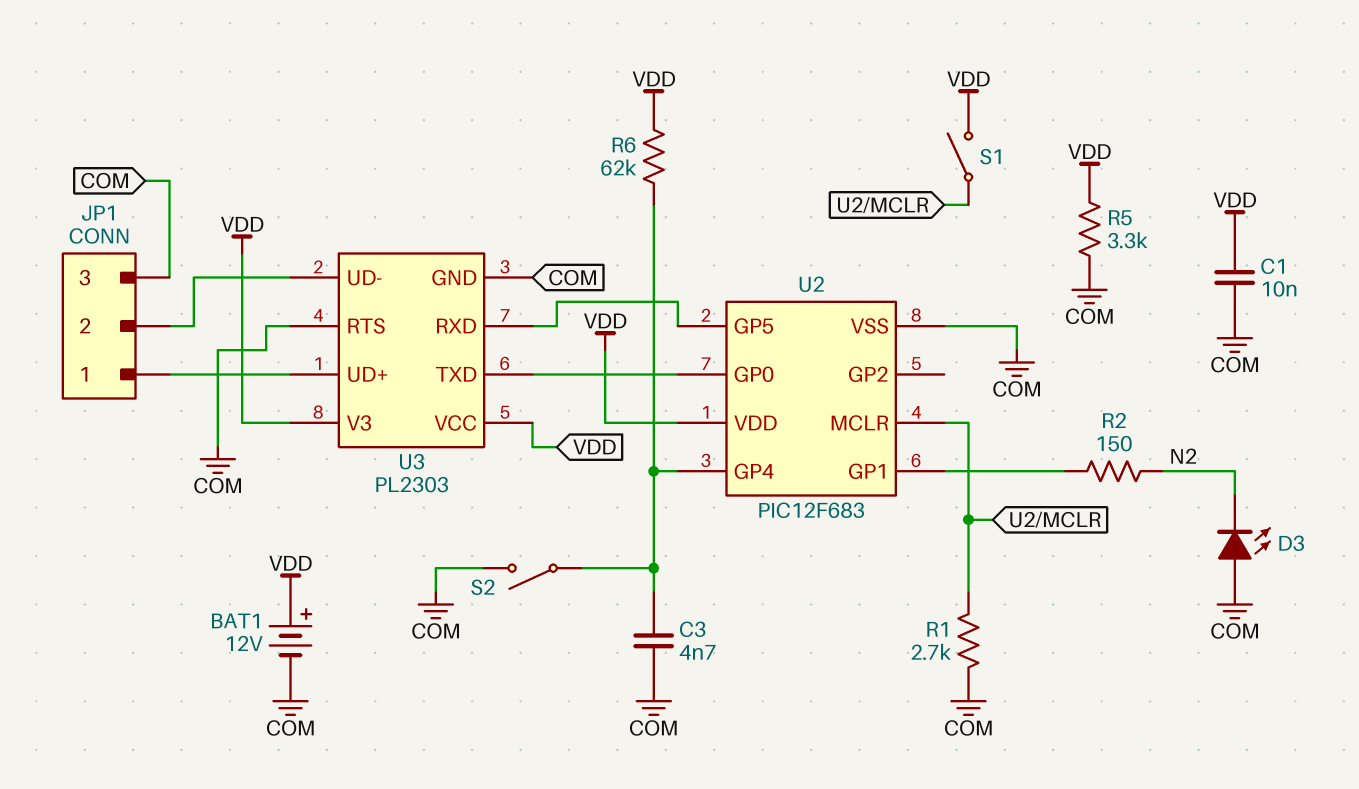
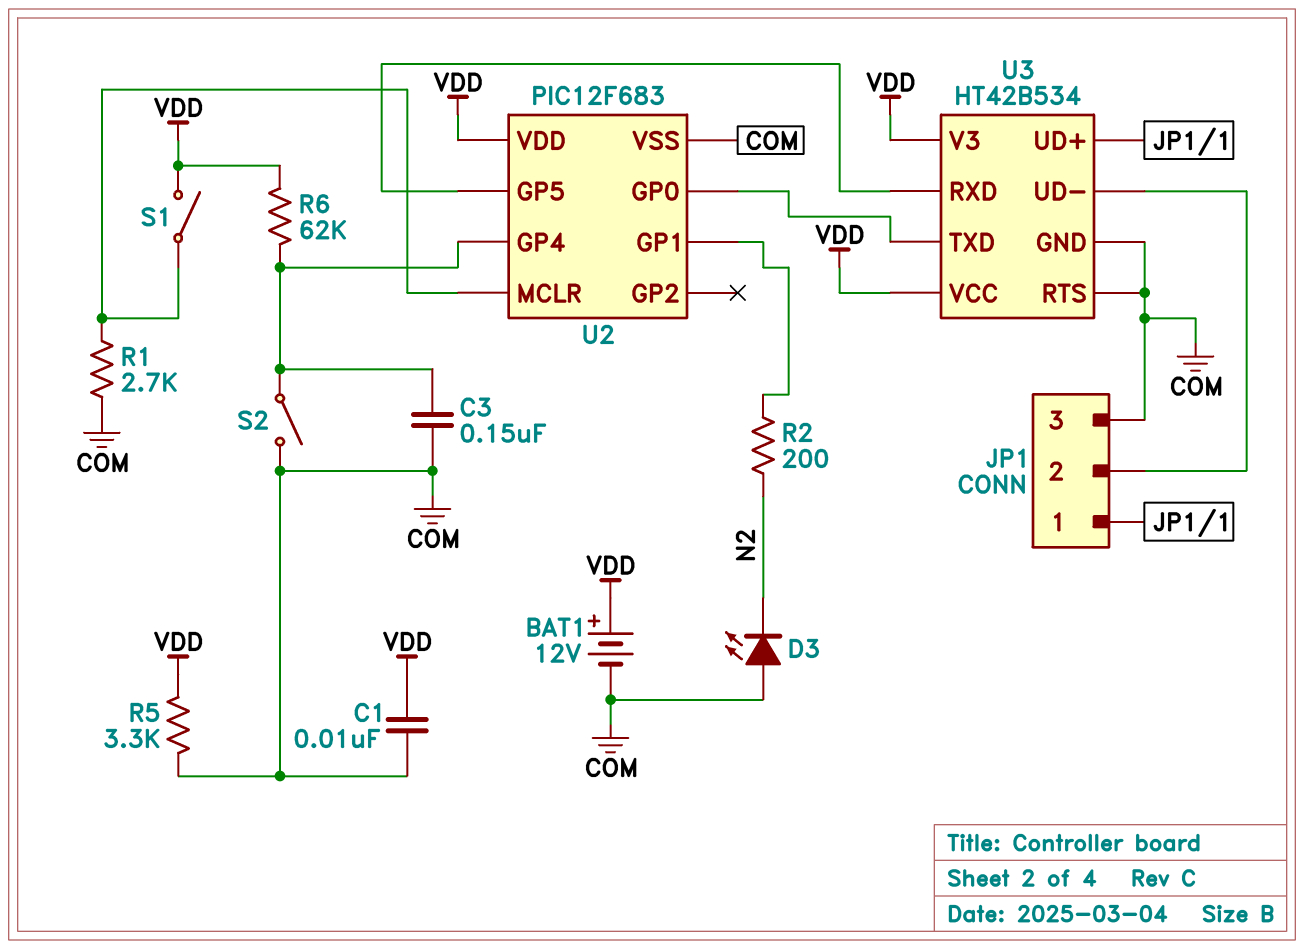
C3: 4.7nF (COM, U2/GP4) -> 150nF (COM, U2/GP4)
R2: 150 (N2, U2/GP1) -> 200 (N2, U2/GP1)
U3: PL2303 -> HT42B534

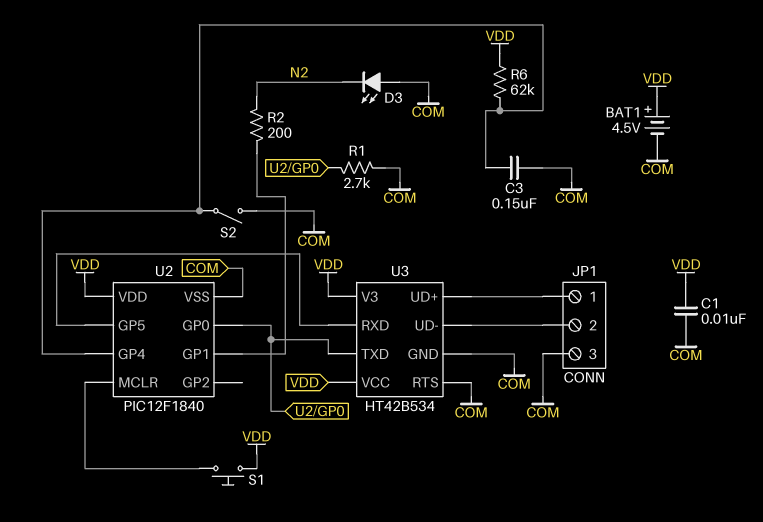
BAT1: 12V (plus VDD, minus COM) -> 4.5V (plus VDD, minus COM)
R1: 2.7k (COM, U2/MCLR) -> 2.7k (COM, U2/GP0)
R5: 3.3k (COM, VDD) -> none
S1: switch (U2/MCLR, VDD) -> button (U2/MCLR, VDD)
U2: PIC12F683 -> PIC12F1840

